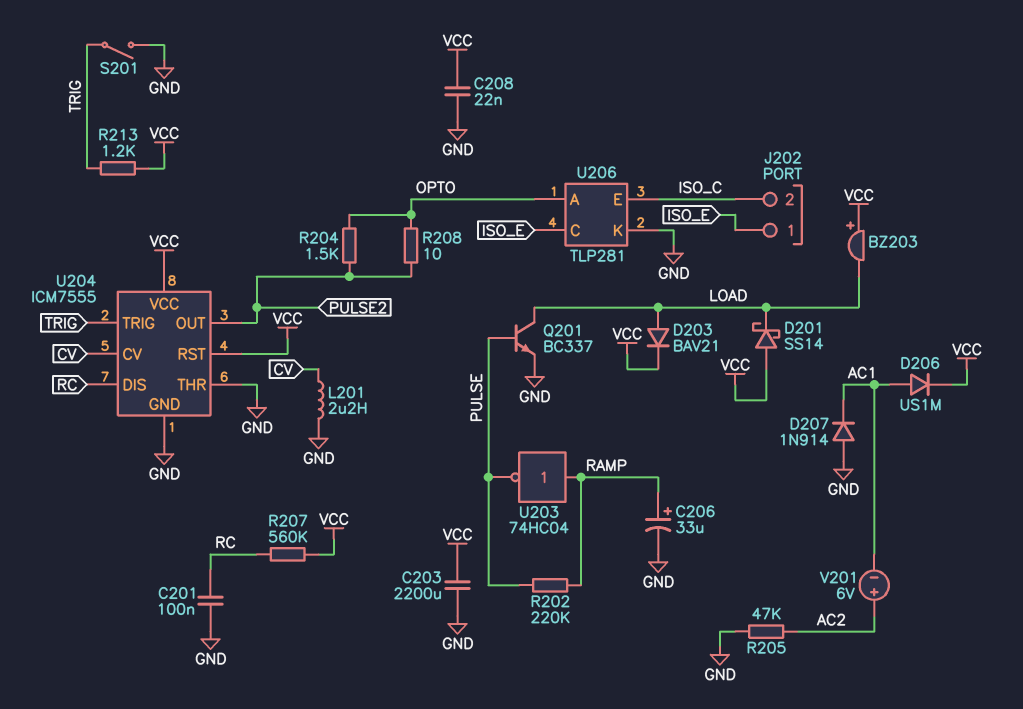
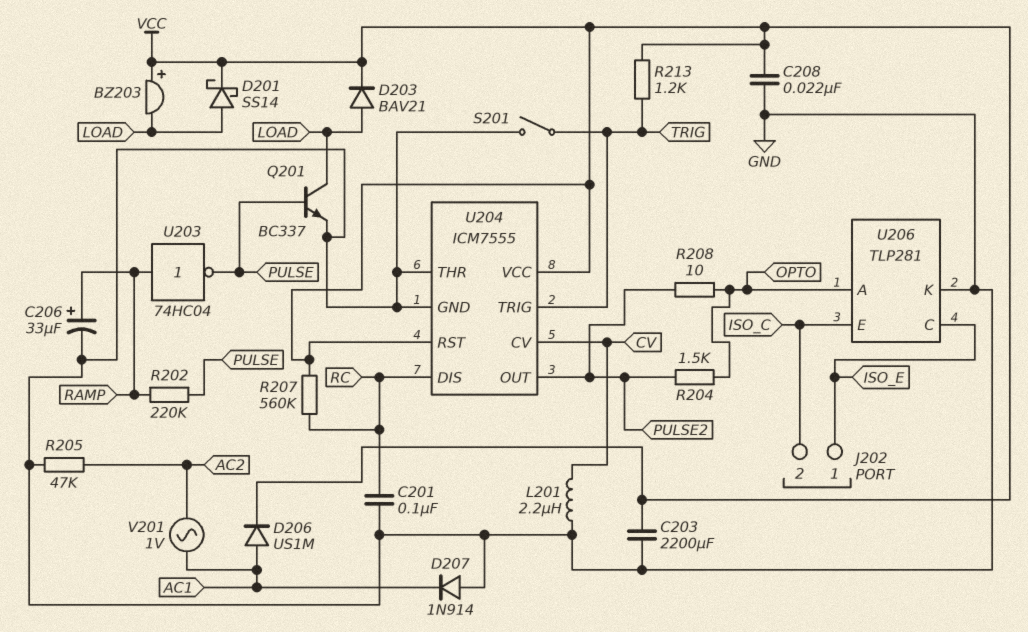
D201: schottky SS14 (A VCC, K LOAD) -> schottky SS14 (A LOAD, K VCC)
V201: 6V (plus AC2, minus AC1) -> AC 1V (AC1, AC2)

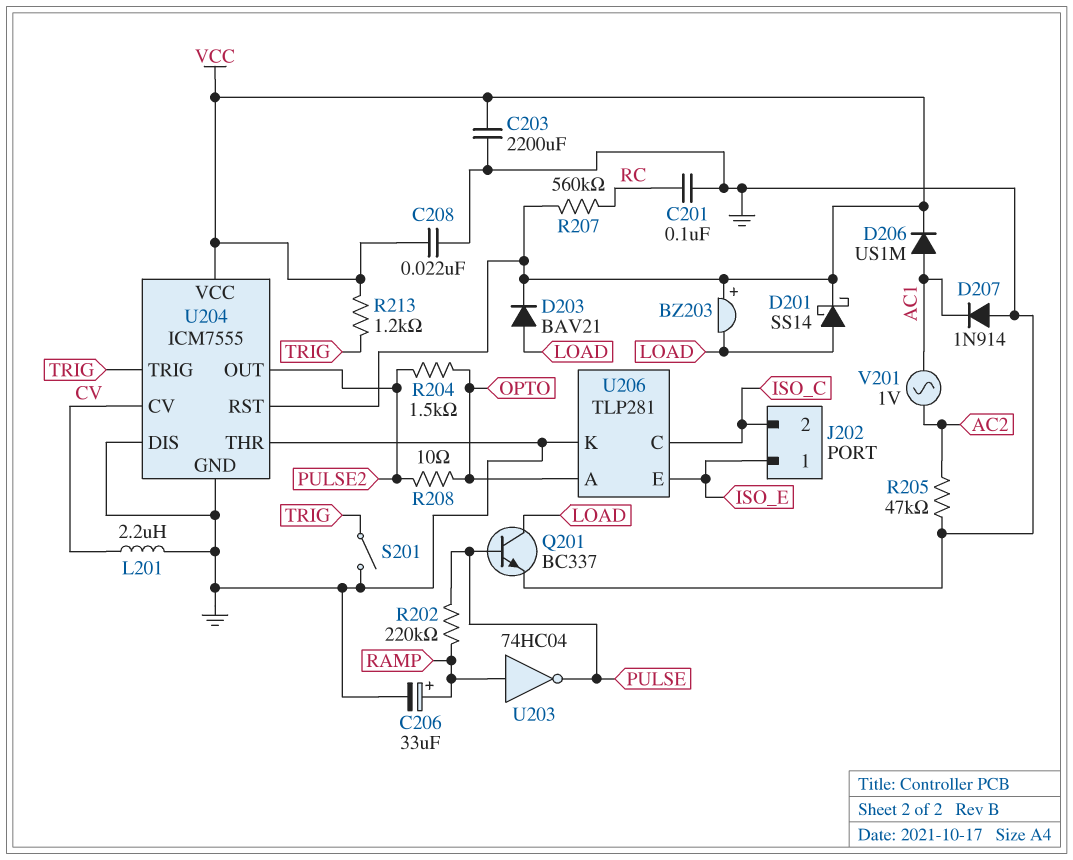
U204 pin DIS: RC -> GND
U206 pin C: ISO_E -> ISO_C
U206 pin E: ISO_C -> ISO_E

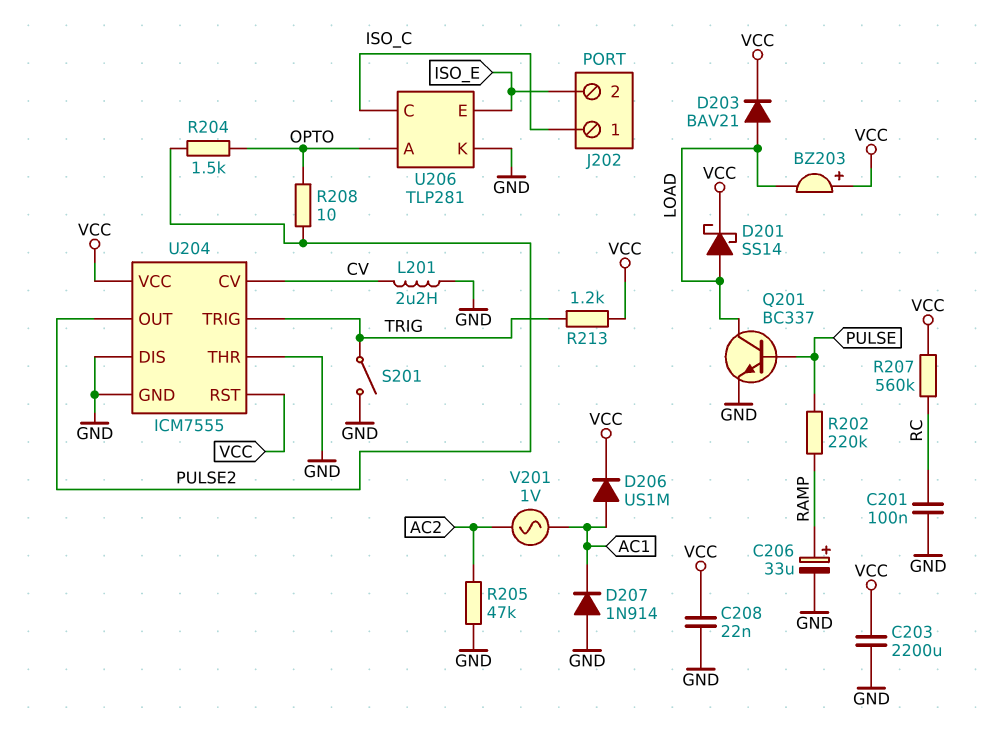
J202 pin 1: ISO_E -> ISO_C
J202 pin 2: ISO_C -> ISO_E
U203: NOT 74HC04 (in RAMP, out PULSE) -> none

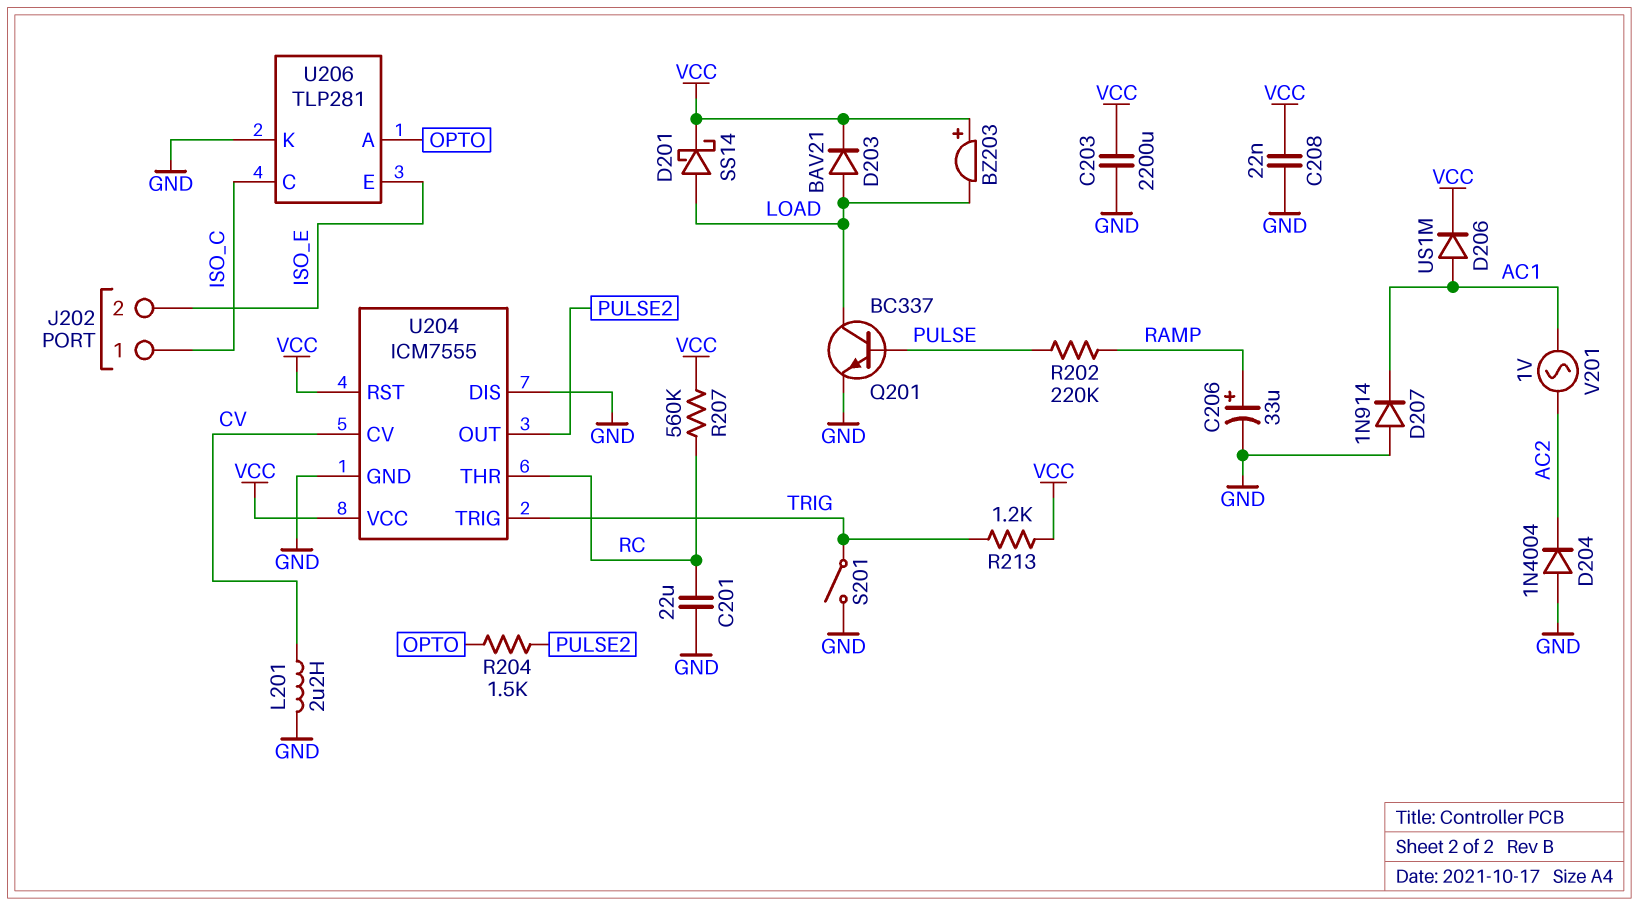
C201: 100nF (GND, RC) -> 22uF (GND, RC)
D204: none -> diode 1N4004 (A GND, K AC2)
R205: 47k (AC2, GND) -> none
R208: 10 (OPTO, PULSE2) -> none
U204 pin THR: GND -> RC

